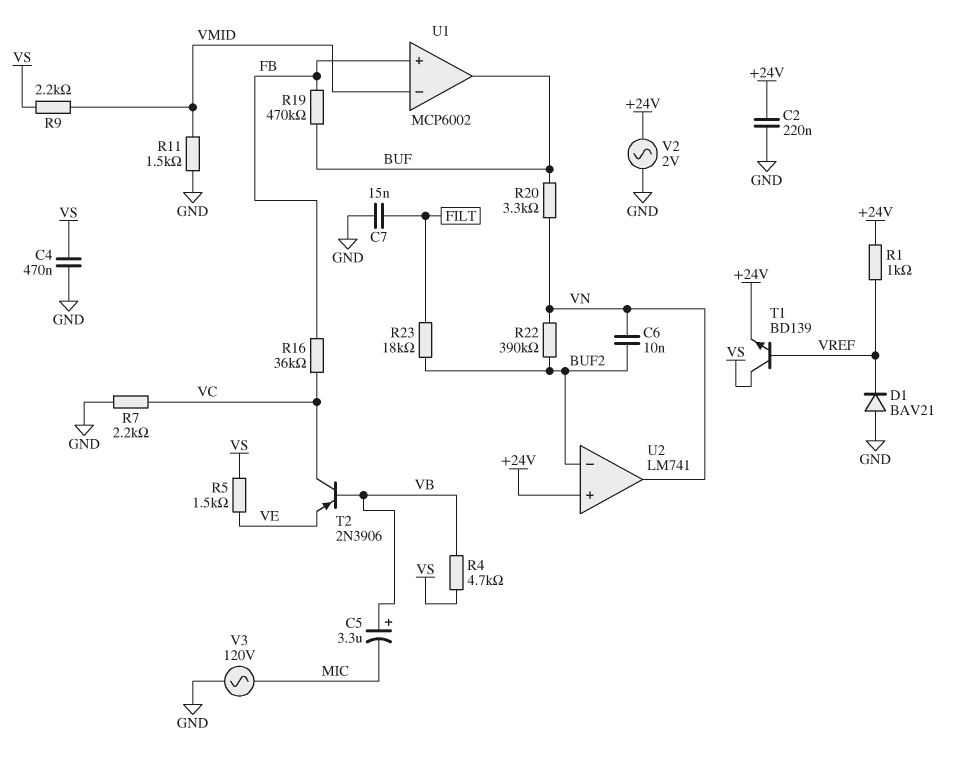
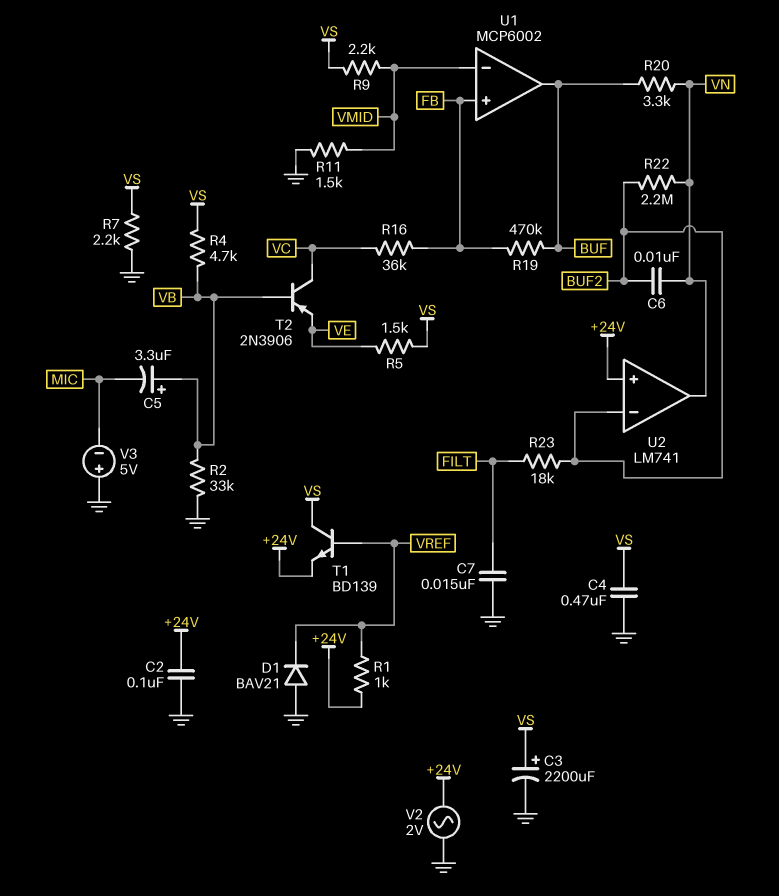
C2: 220nF (+24V, GND) -> 100nF (+24V, GND)
C3: none -> 2200uF (plus VS, minus GND)
R2: none -> 33k (GND, VB)
R7: 2.2k (GND, VC) -> 2.2k (GND, VS)
R22: 390k (BUF2, VN) -> 2.2M (BUF2, VN)
V3: AC 120V (GND, MIC) -> 5V (plus GND, minus MIC)

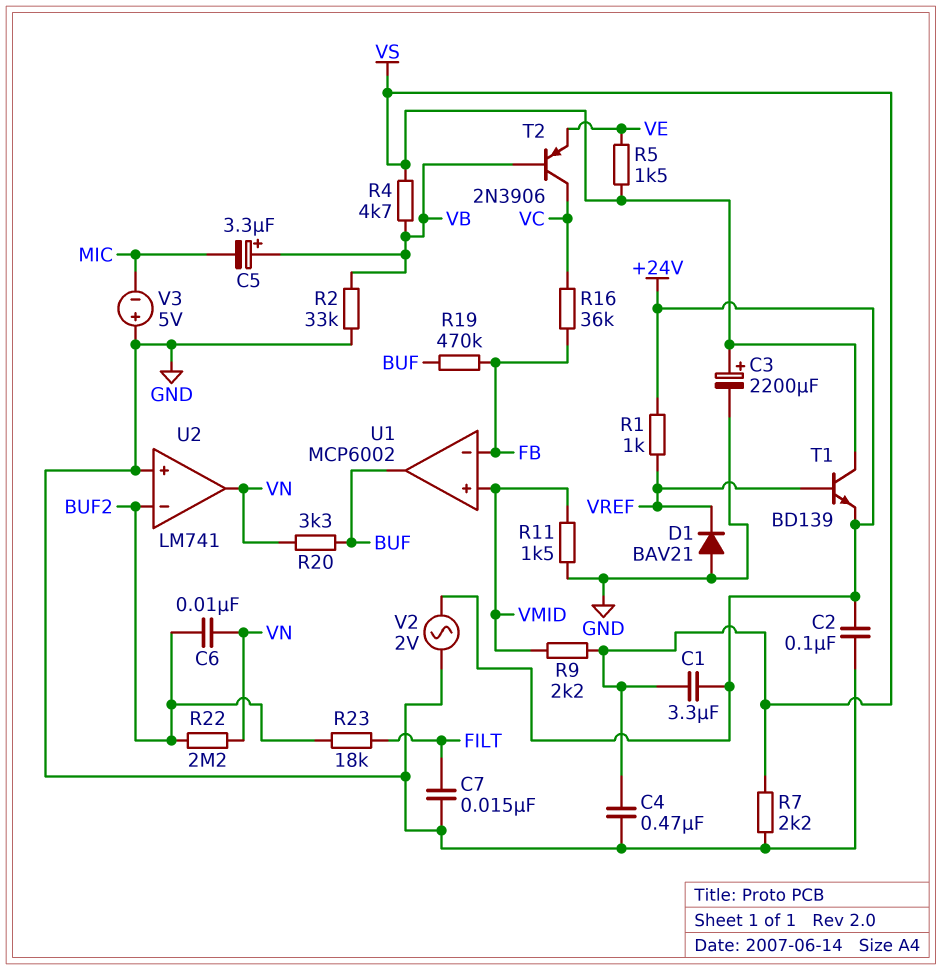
C1: none -> 3.3uF (+24V, VS)
U1 pin in+: FB -> VMID
U1 pin in-: VMID -> FB
U2 pin in+: +24V -> GND

